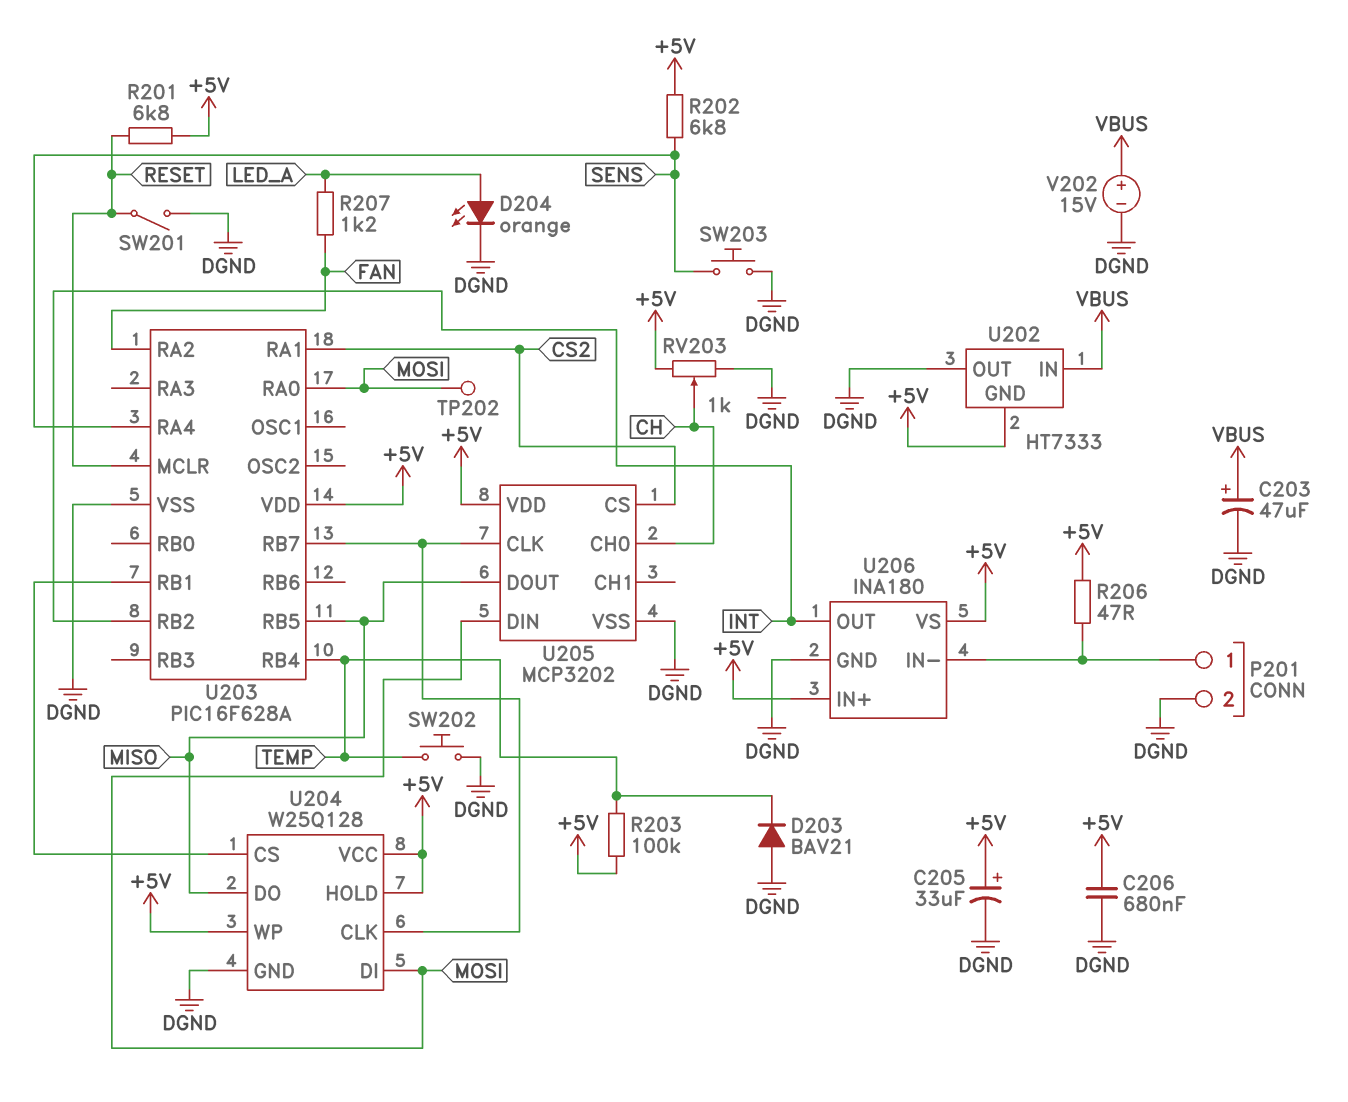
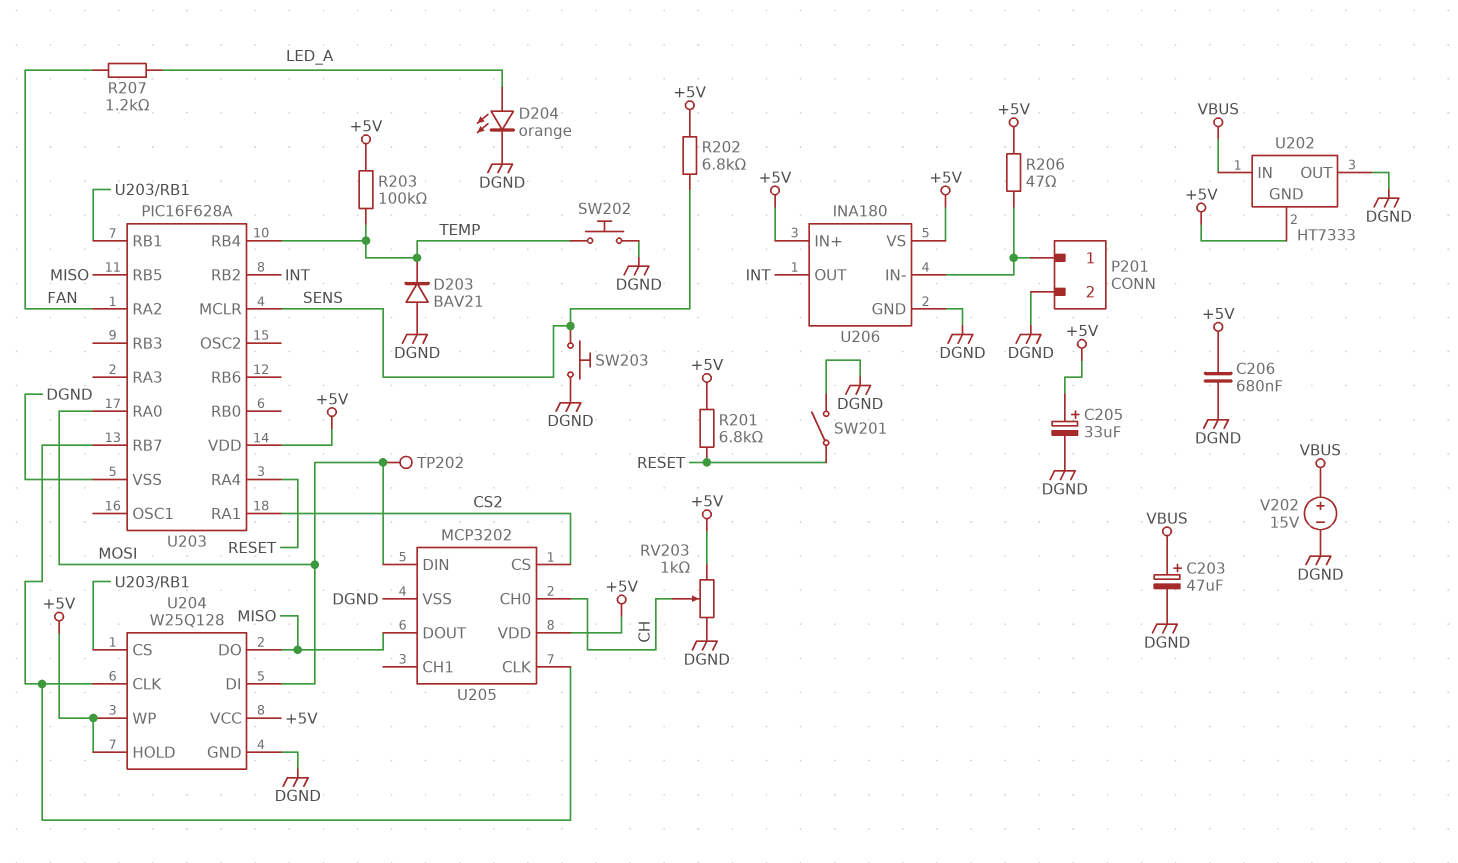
U203 pin MCLR: RESET -> SENS
U203 pin RA4: SENS -> RESET

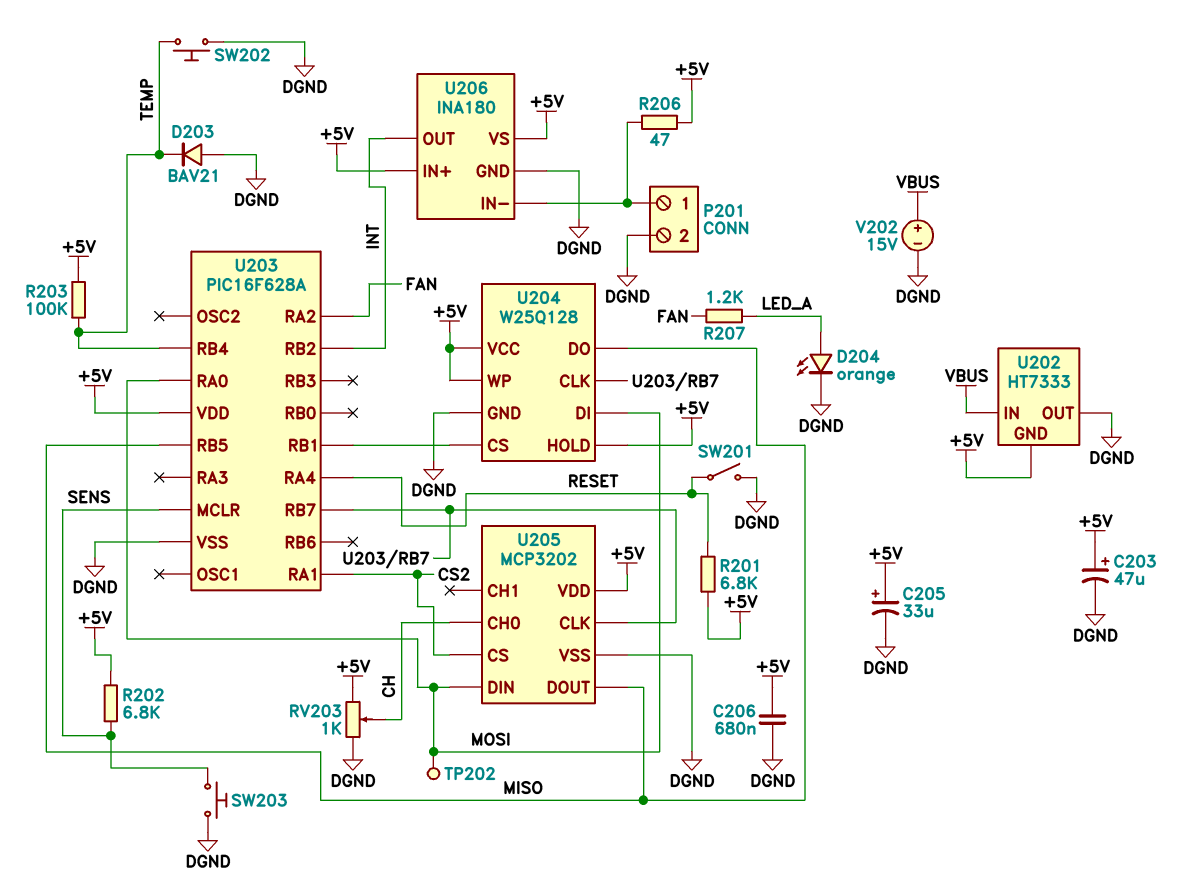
C203: 47uF (plus VBUS, minus DGND) -> 47uF (plus +5V, minus DGND)

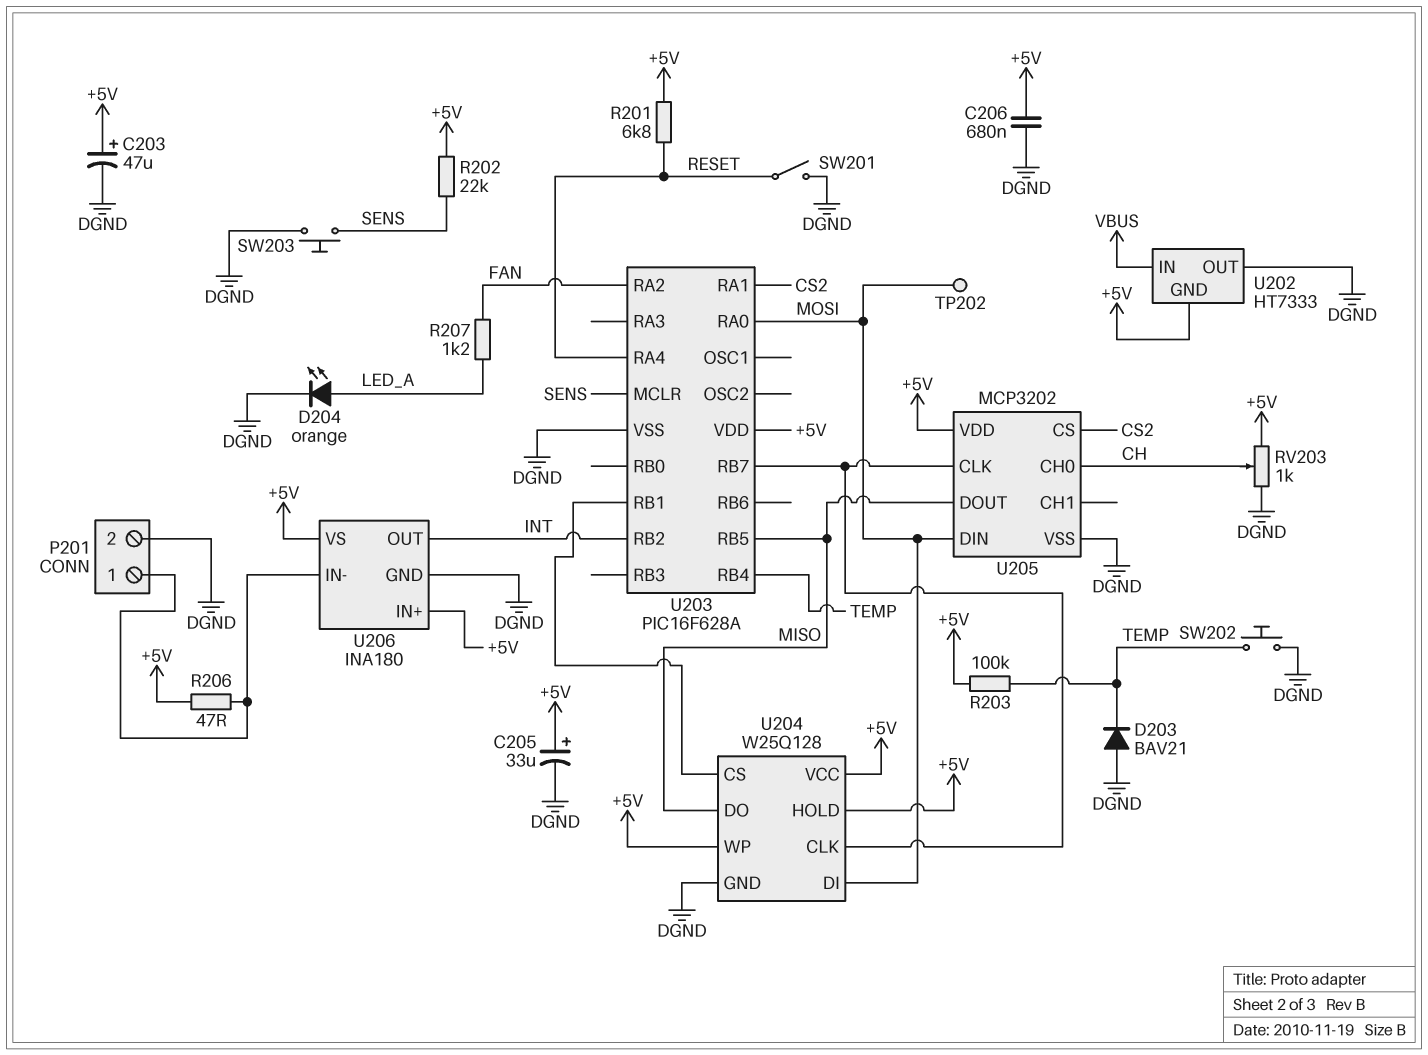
R202: 6.8k (+5V, SENS) -> 22k (+5V, SENS)
V202: 15V (plus VBUS, minus DGND) -> none

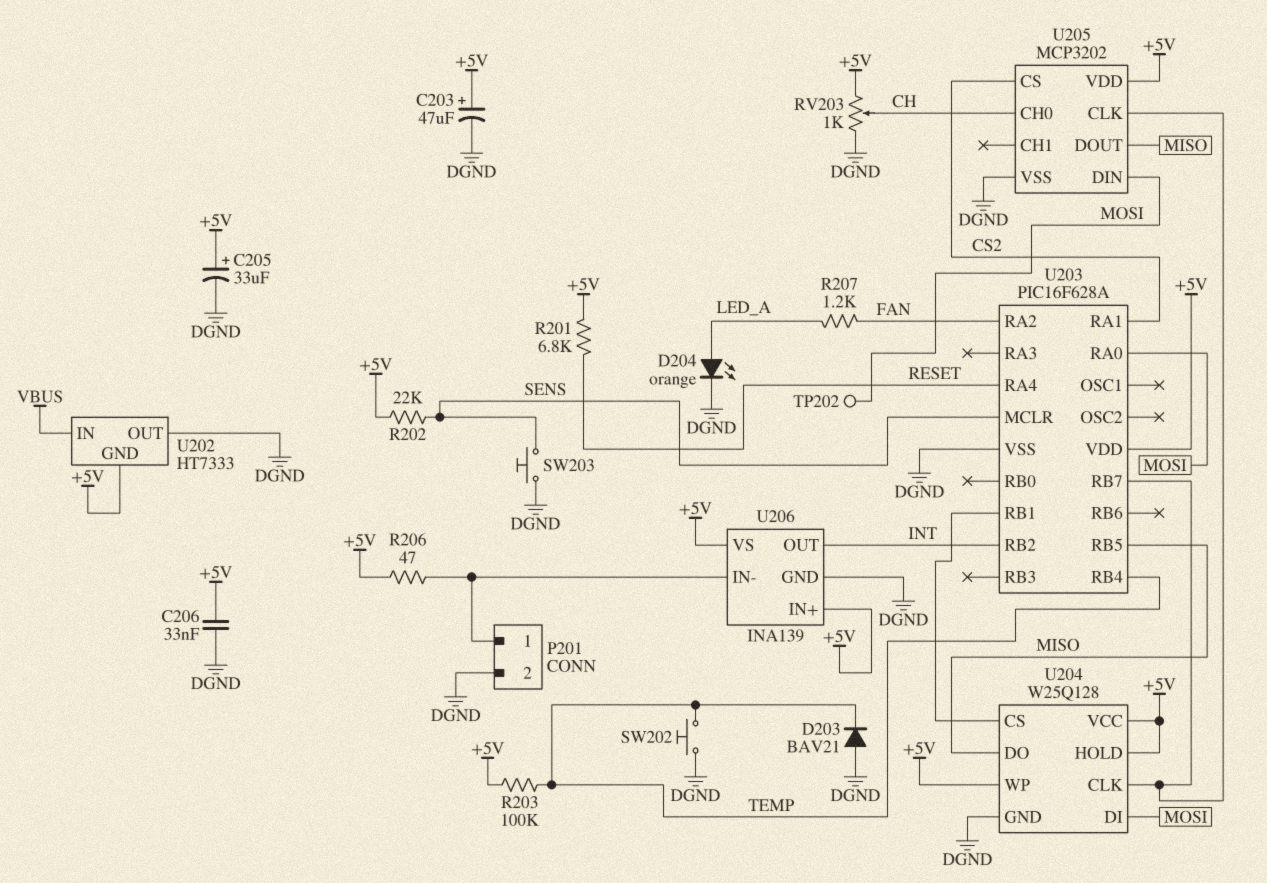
C206: 680nF (+5V, DGND) -> 33nF (+5V, DGND)
SW201: switch (DGND, RESET) -> none
U206: INA180 -> INA139

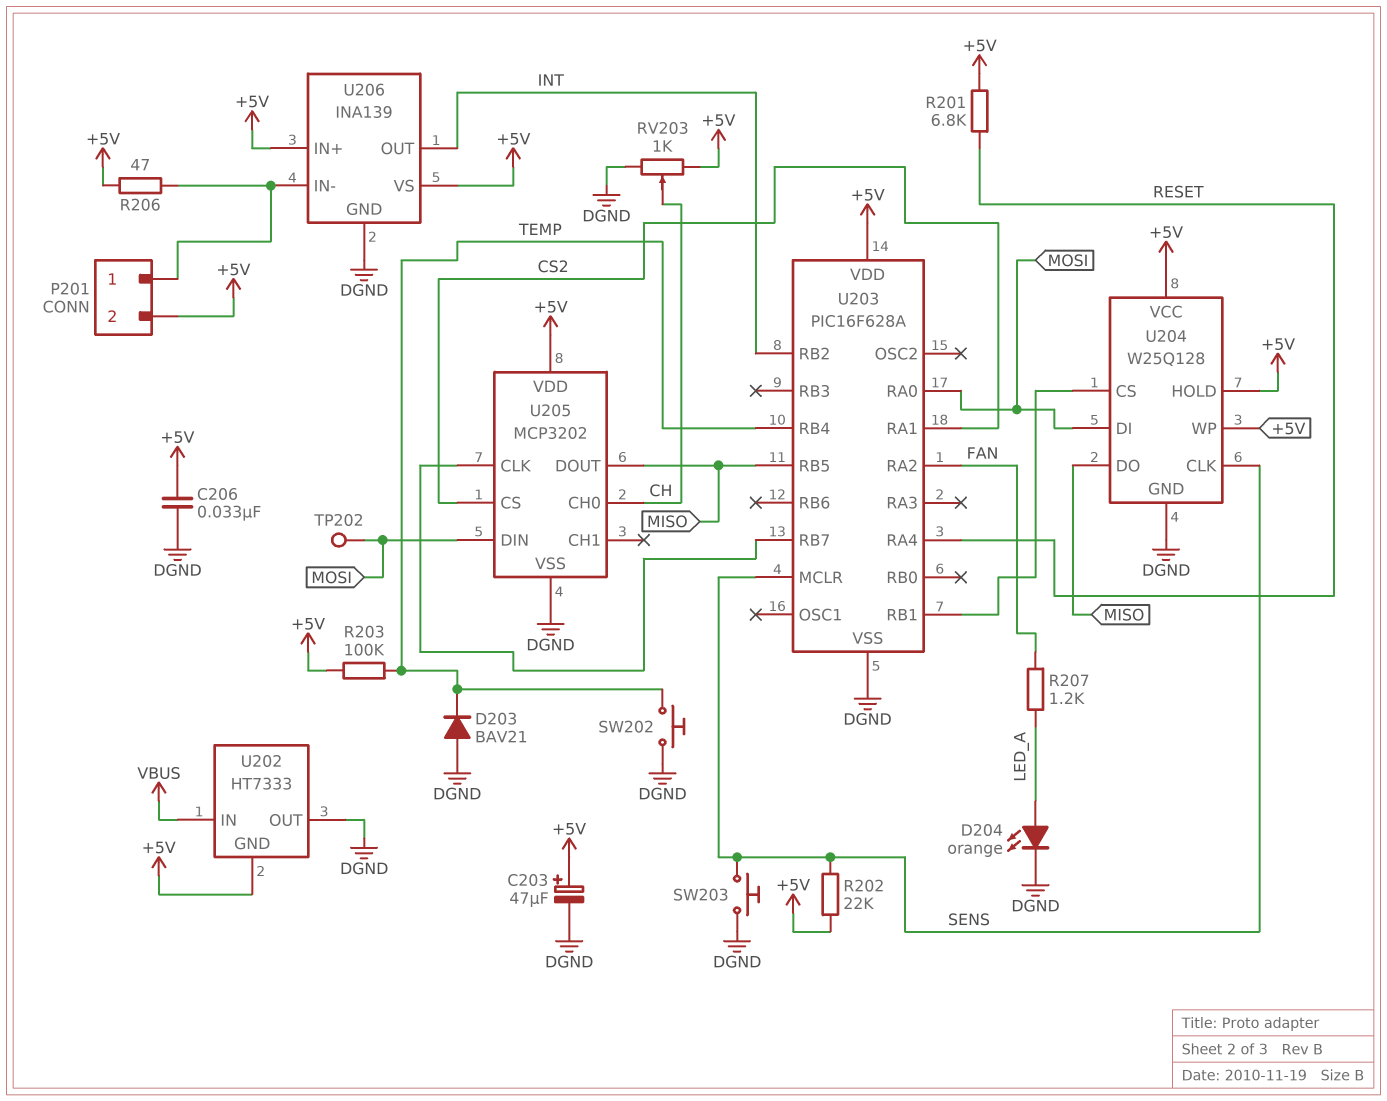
C205: 33uF (plus +5V, minus DGND) -> none
P201 pin 2: DGND -> +5V
U204 pin CLK: U203/RB7 -> SENS

